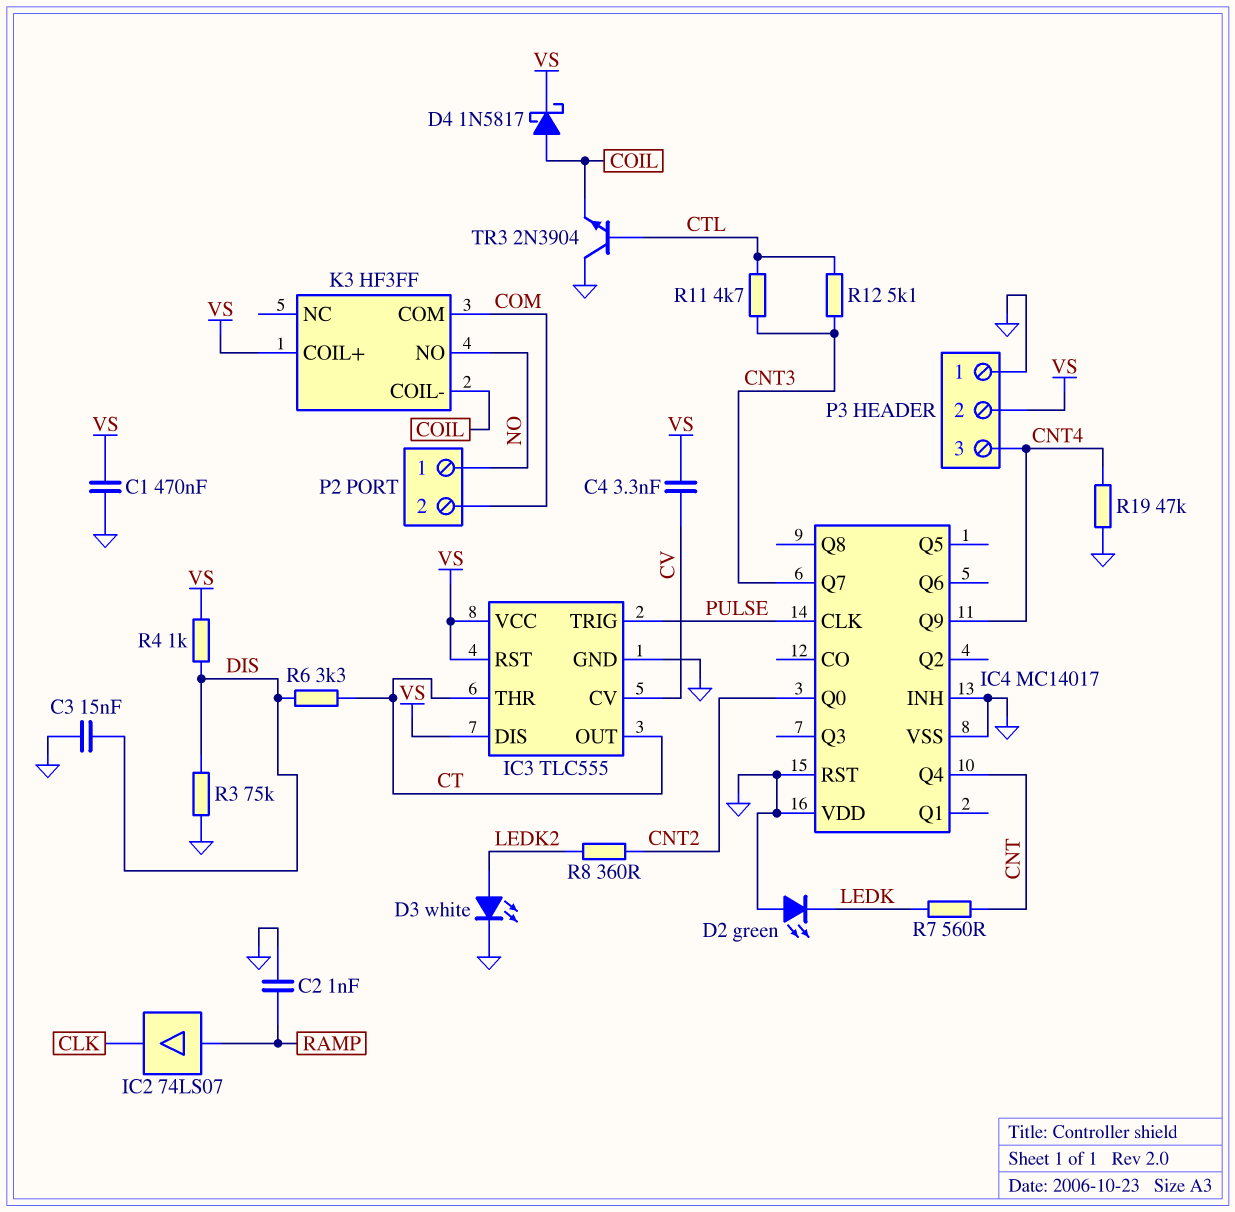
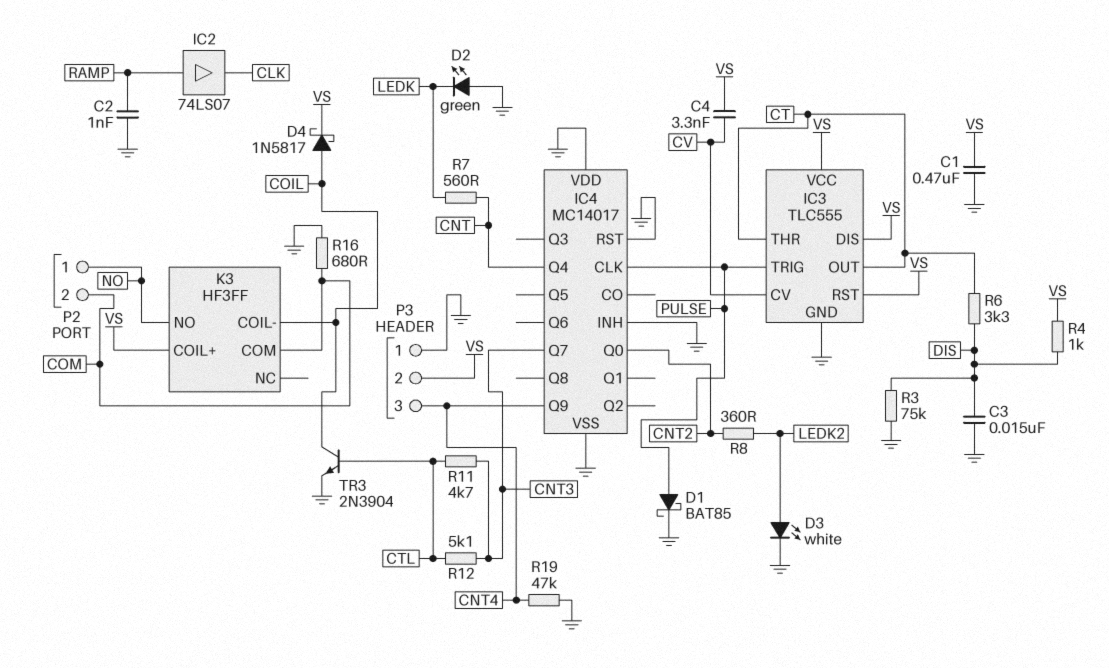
D1: none -> schottky BAT85 (A PULSE, K GND)
R16: none -> 680 (COM, GND)
TR3: NPN 2N3904 (B CTL, C GND, E COIL) -> NPN 2N3904 (B CTL, C COIL, E GND)

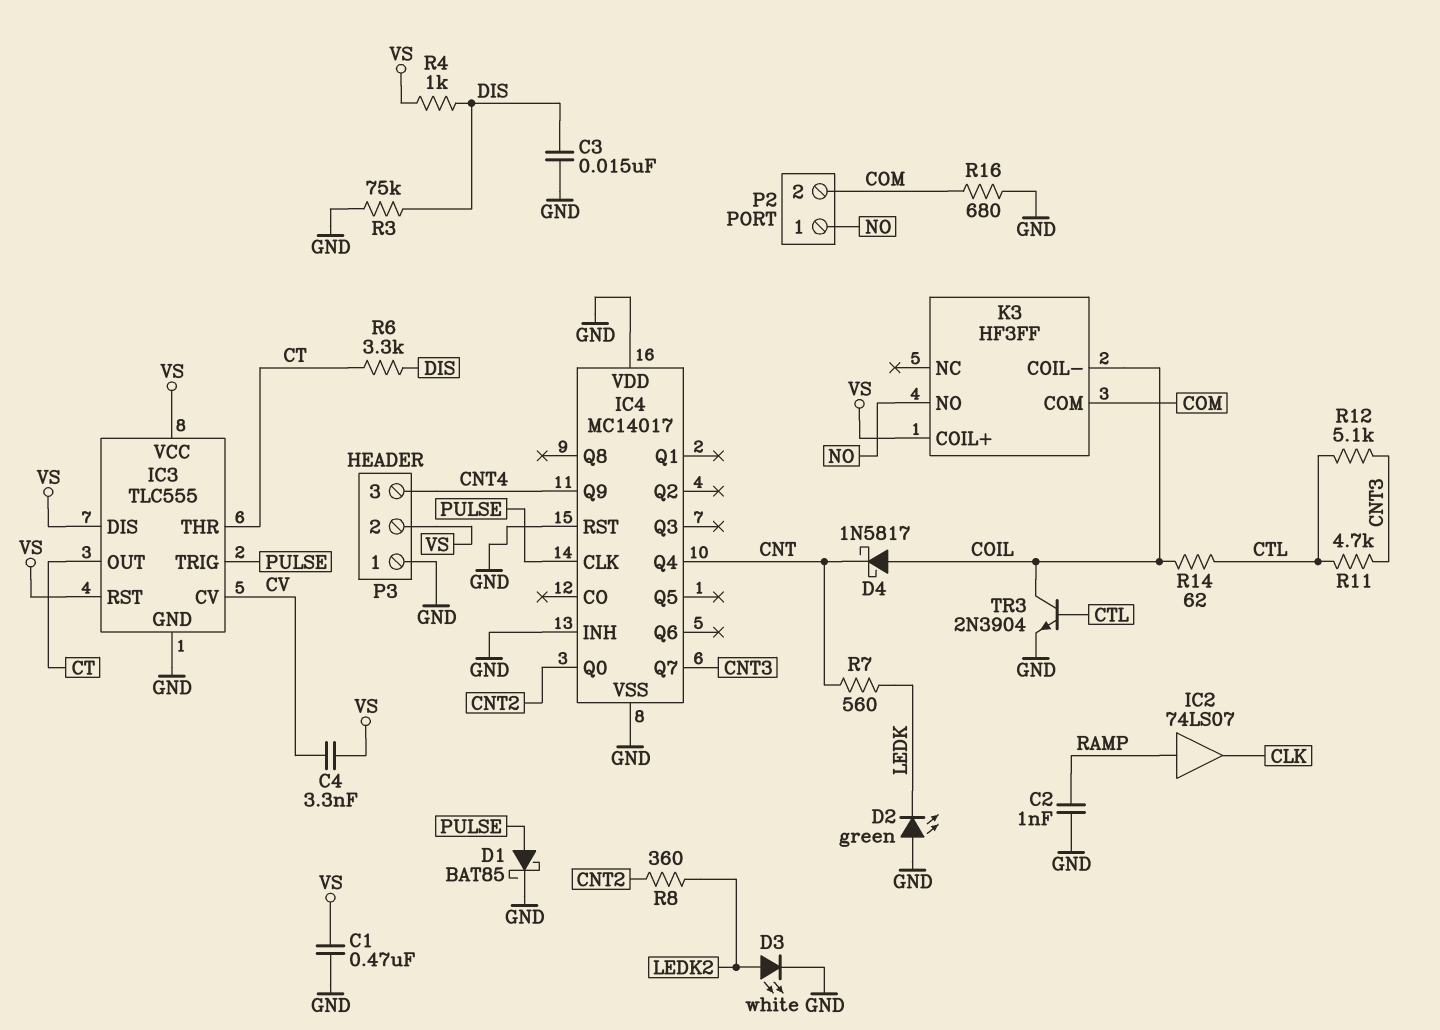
D4: schottky 1N5817 (A COIL, K VS) -> schottky 1N5817 (A COIL, K CNT)
R14: none -> 62 (COIL, CTL)
R19: 47k (CNT4, GND) -> none

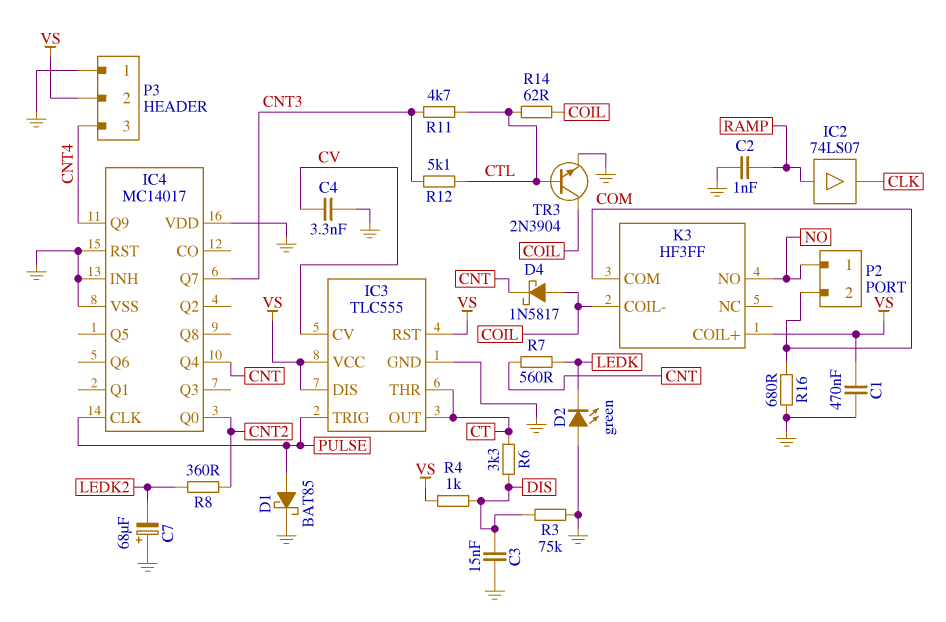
C4: 3.3nF (CV, VS) -> 3.3nF (CV, GND)
C7: none -> 68uF (plus GND, minus LEDK2)
D3: LED white (A LEDK2, K GND) -> none

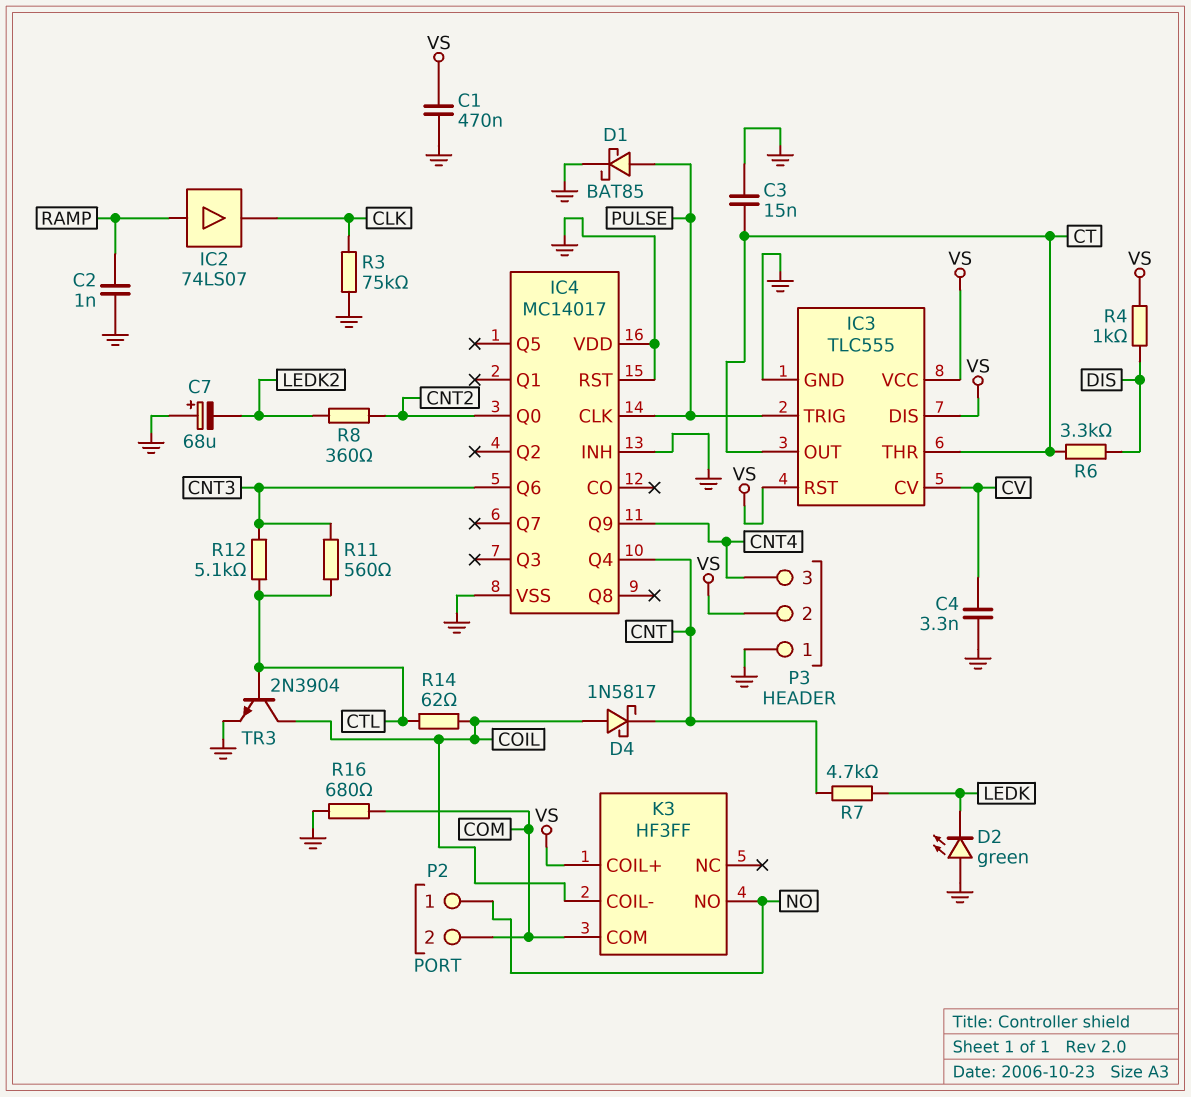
C3: 15nF (DIS, GND) -> 15nF (CT, GND)
IC4 pin Q6: none -> CNT3
IC4 pin Q7: CNT3 -> none
R3: 75k (DIS, GND) -> 75k (CLK, GND)
R7: 560 (CNT, LEDK) -> 4.7k (CNT, LEDK)
R11: 4.7k (CNT3, CTL) -> 560 (CNT3, CTL)

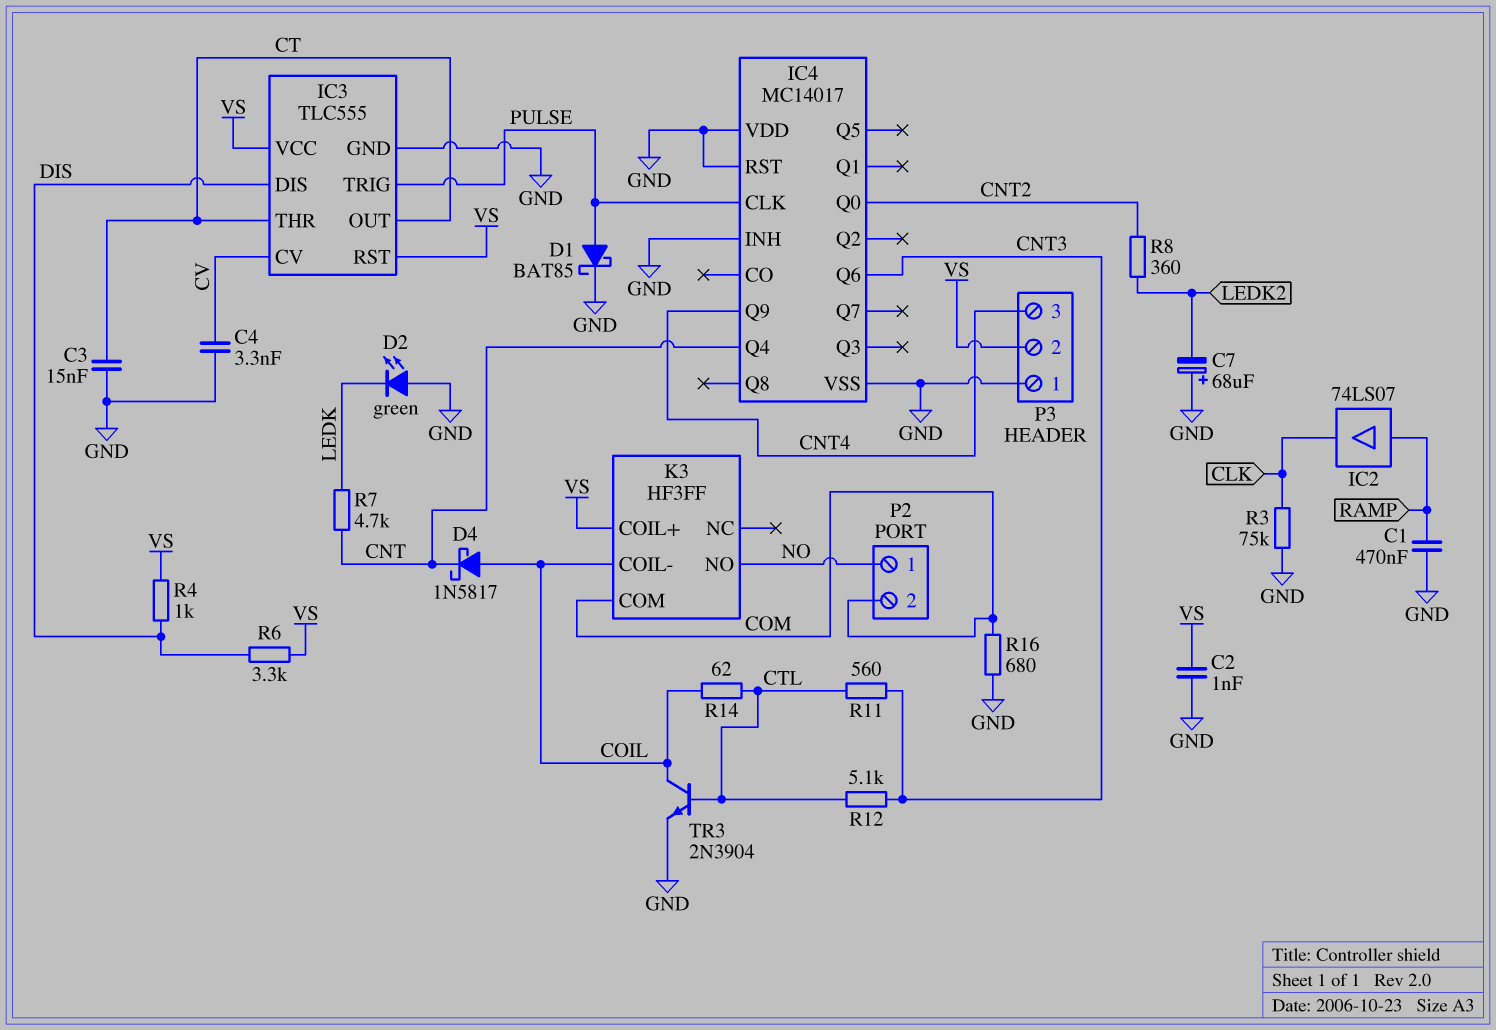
C1: 470nF (GND, VS) -> 470nF (GND, RAMP)
C2: 1nF (GND, RAMP) -> 1nF (GND, VS)
IC3 pin DIS: VS -> DIS
R6: 3.3k (CT, DIS) -> 3.3k (DIS, VS)

